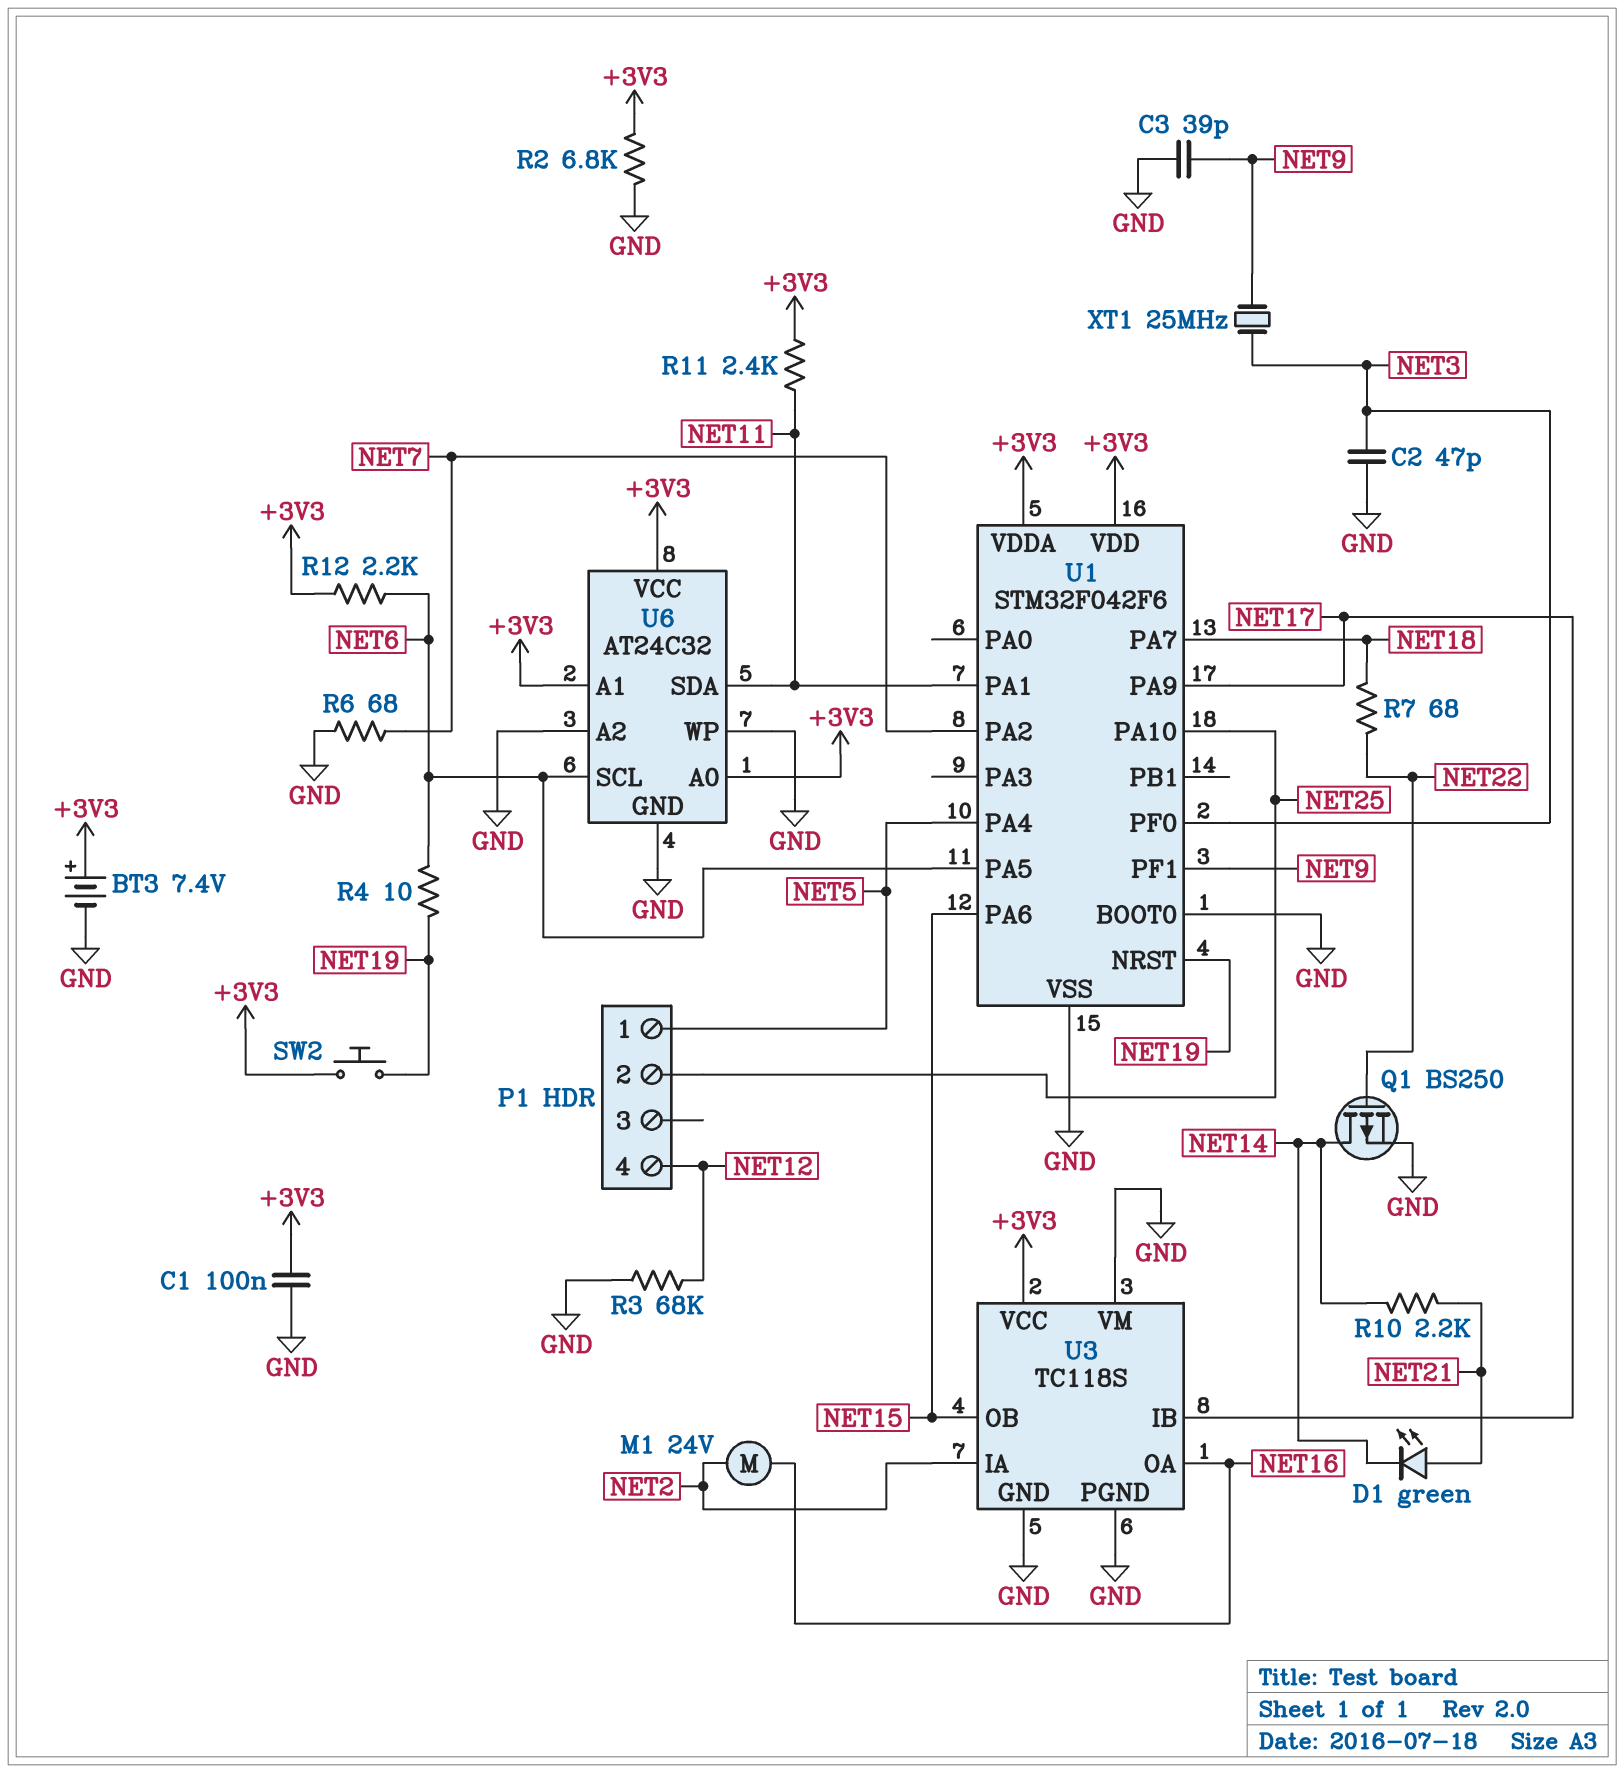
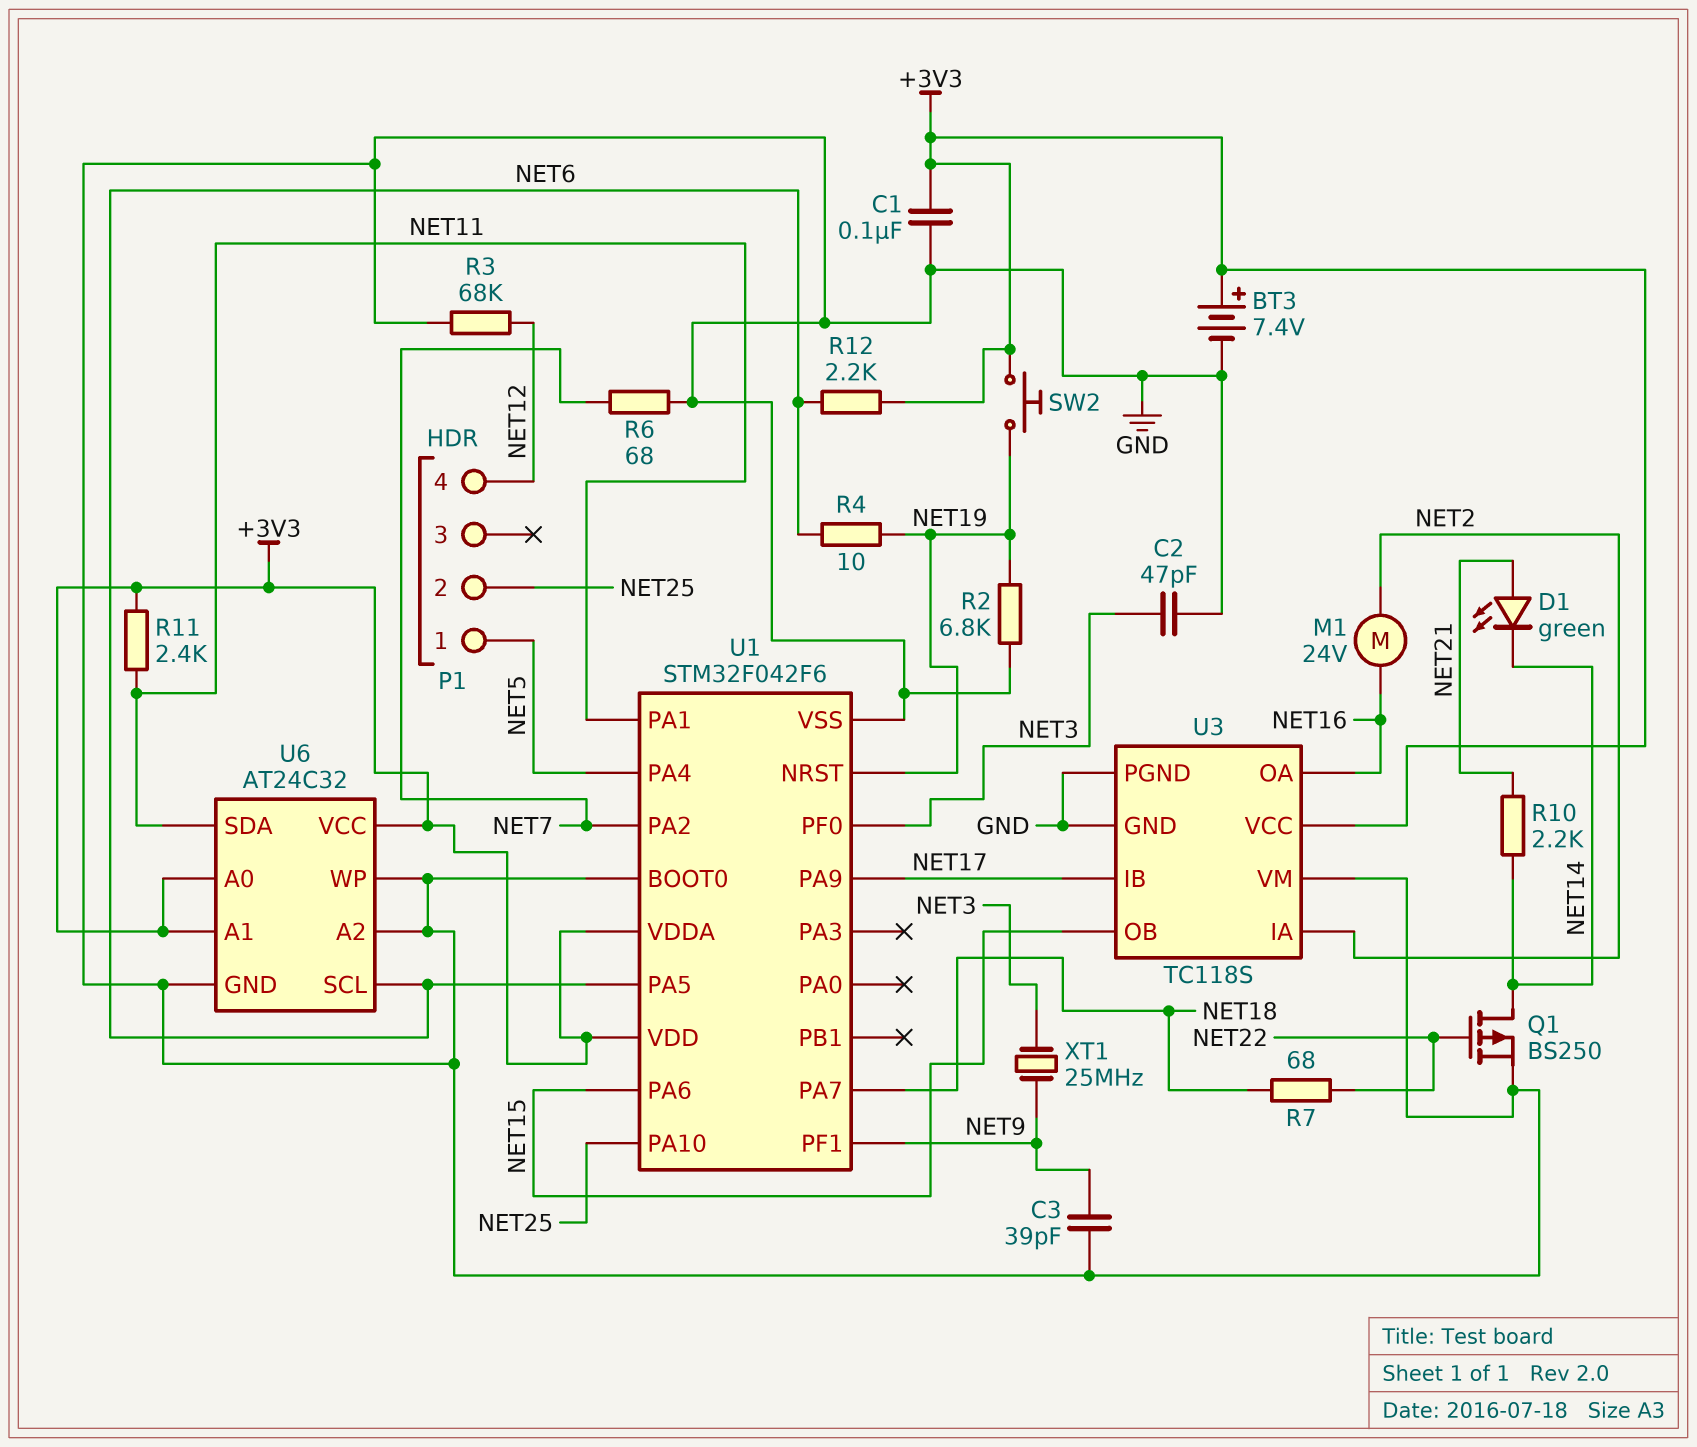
R2: 6.8k (+3V3, GND) -> 6.8k (GND, NET19)

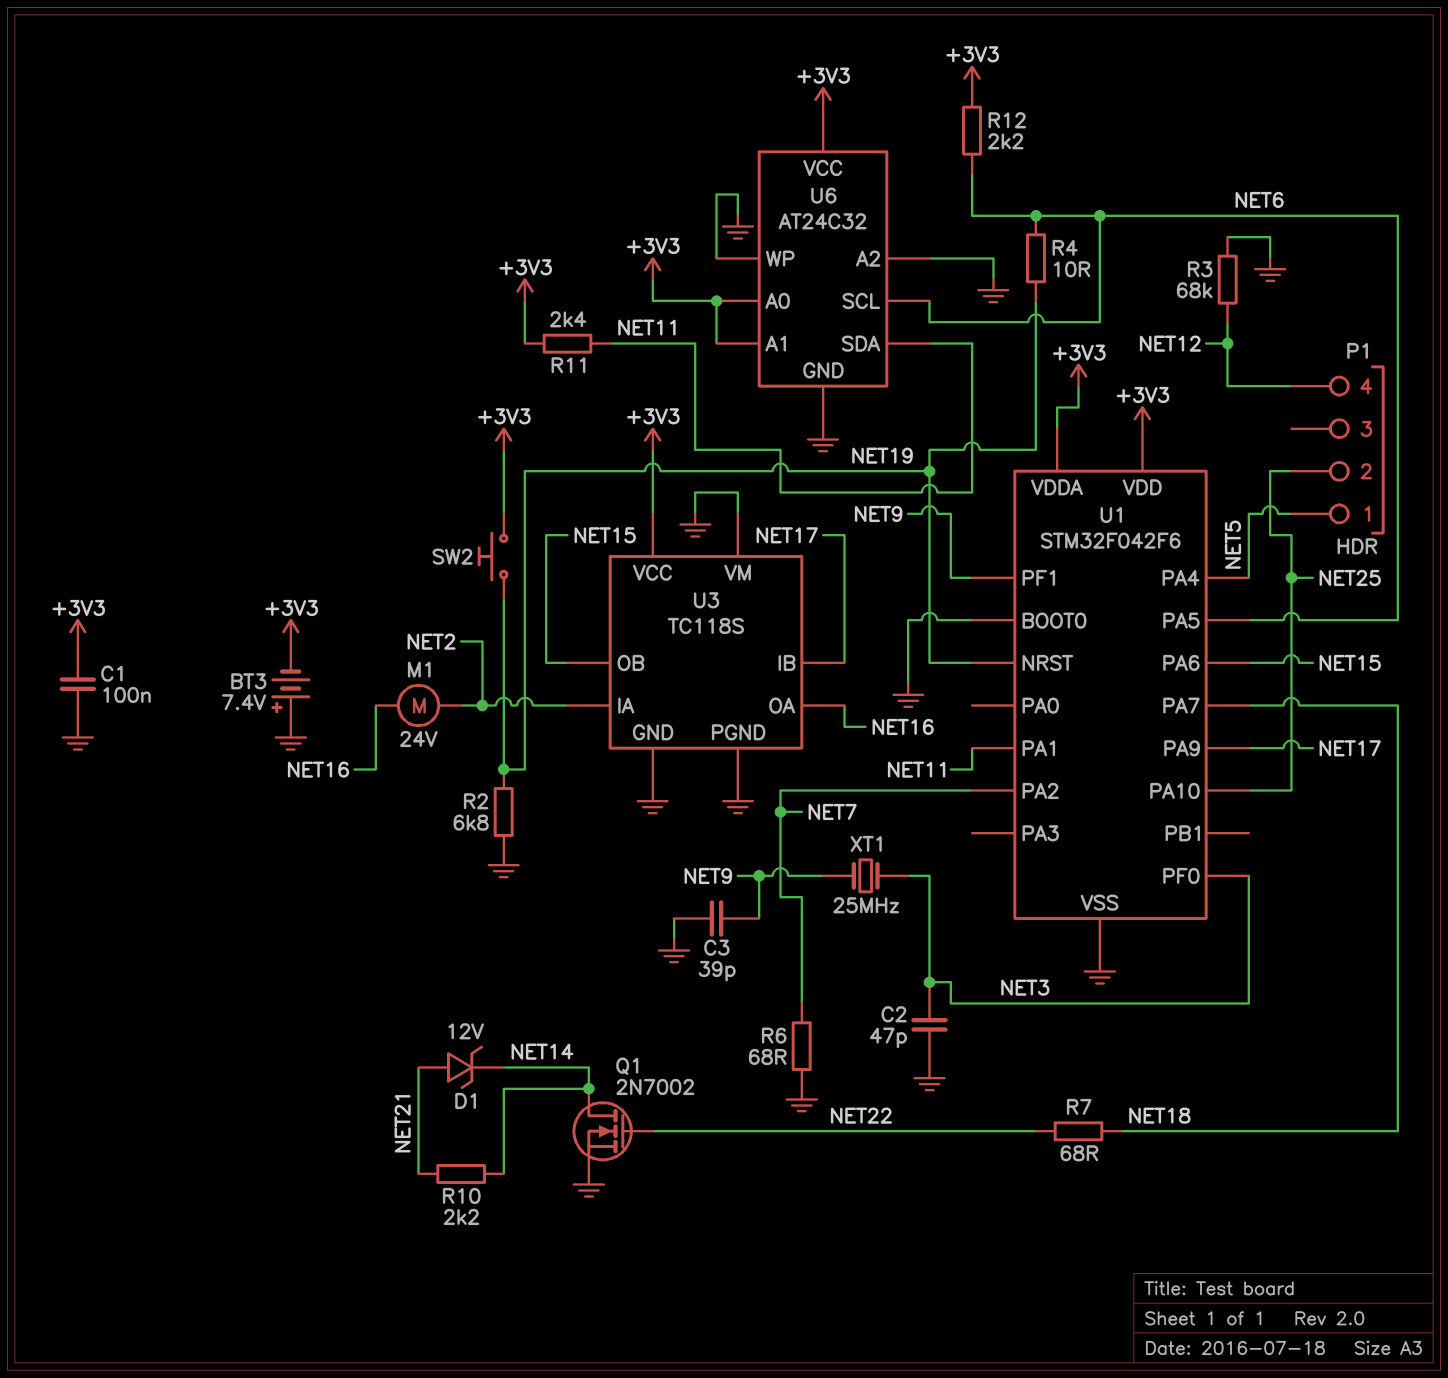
BT3: 7.4V (plus +3V3, minus GND) -> 7.4V (plus GND, minus +3V3)
D1: LED green (A NET21, K NET14) -> zener 12V (A NET21, K NET14)
Q1: PMOS BS250 (G NET22, D NET14, S GND) -> NMOS 2N7002 (G NET22, D NET14, S GND)

